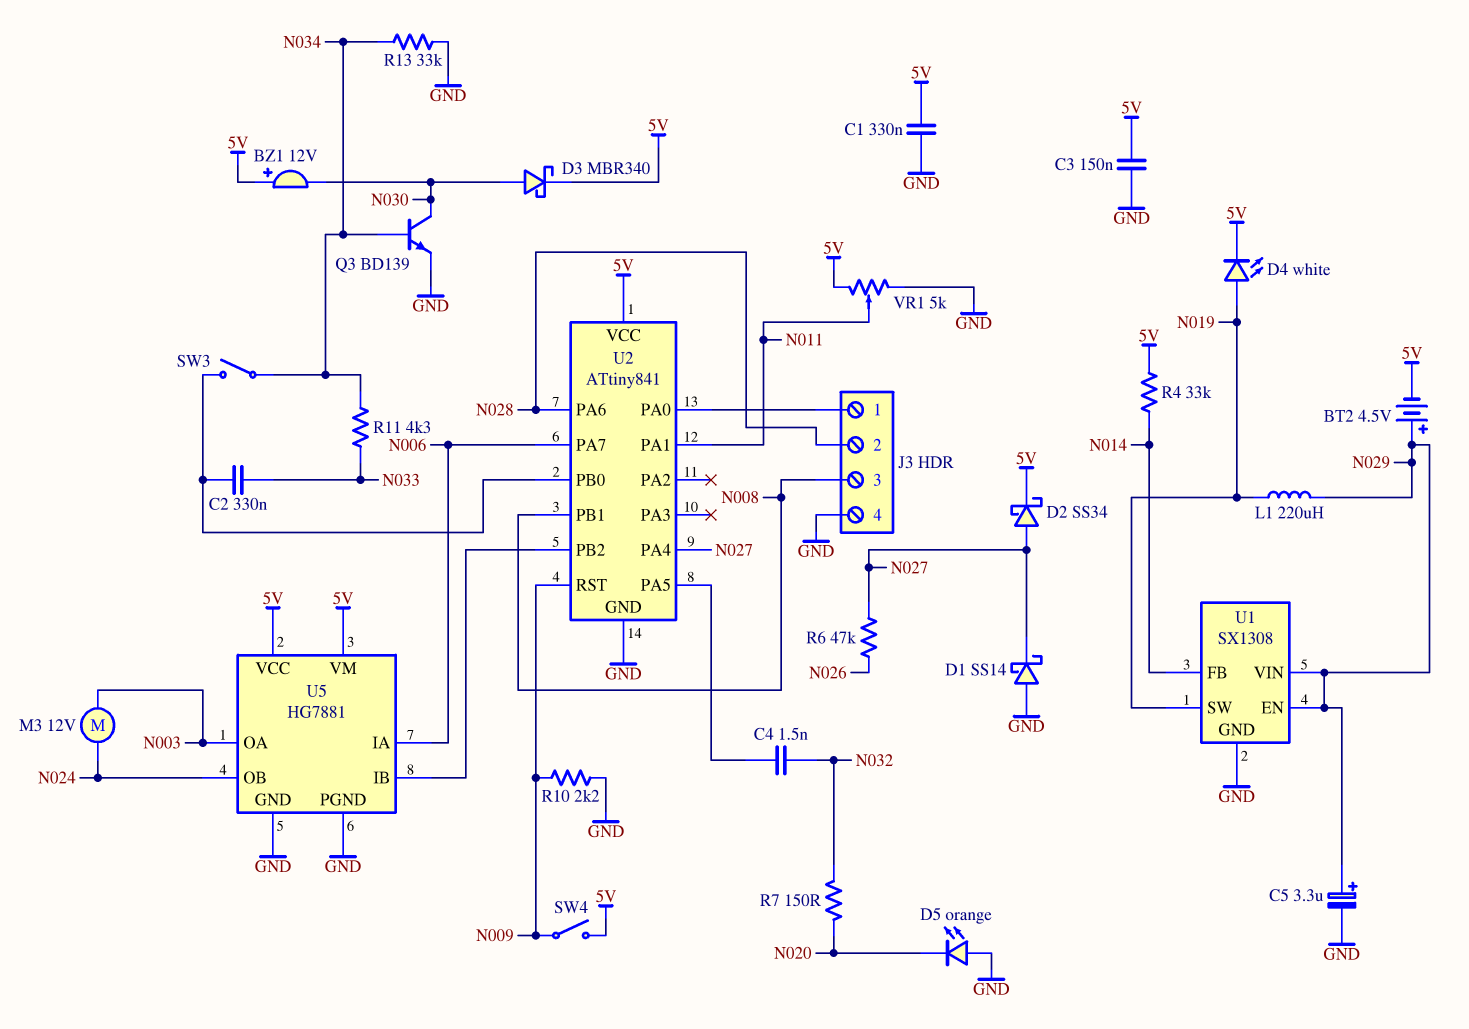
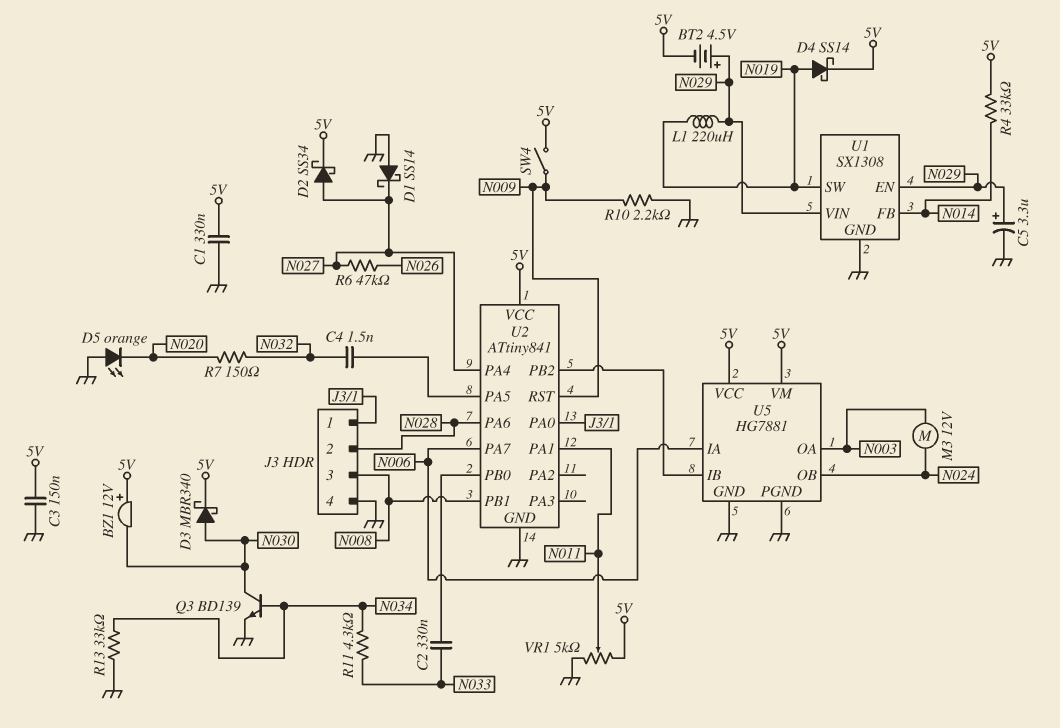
D4: LED white (A N019, K 5V) -> schottky SS14 (A N019, K 5V)
SW3: switch (N034, U2/PB0) -> none

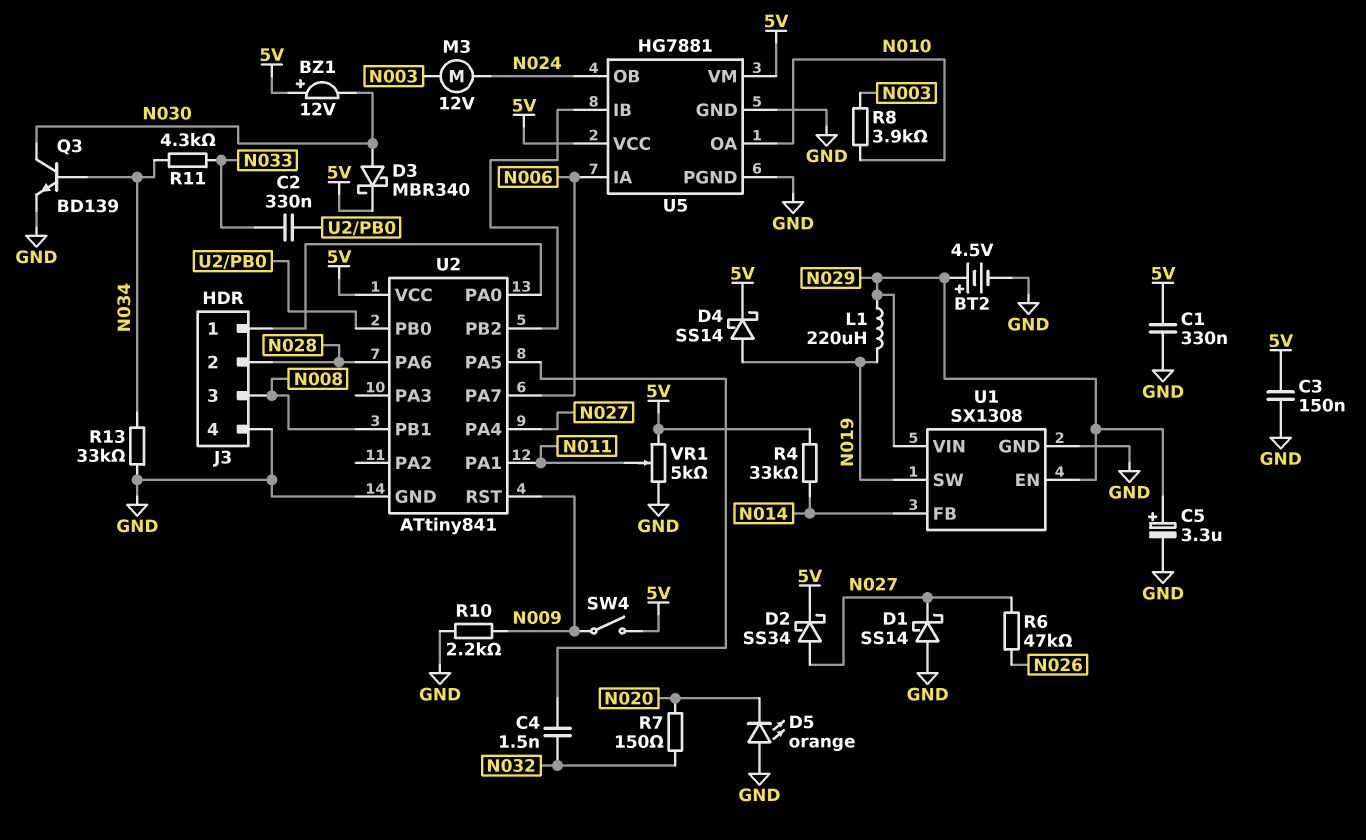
BT2: 4.5V (plus N029, minus 5V) -> 4.5V (plus N029, minus GND)
R8: none -> 3.9k (N003, N010)
U5 pin OA: N003 -> N010

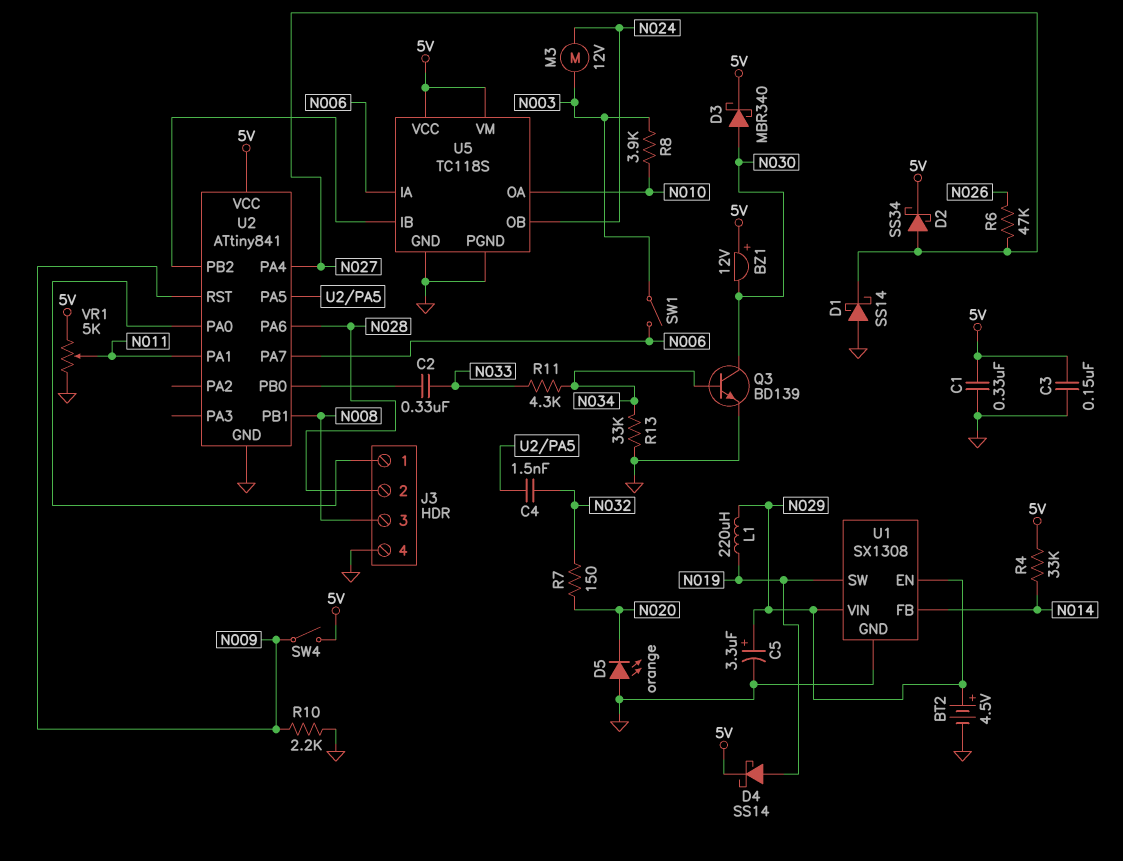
SW1: none -> switch (N003, N006)
U5: HG7881 -> TC118S

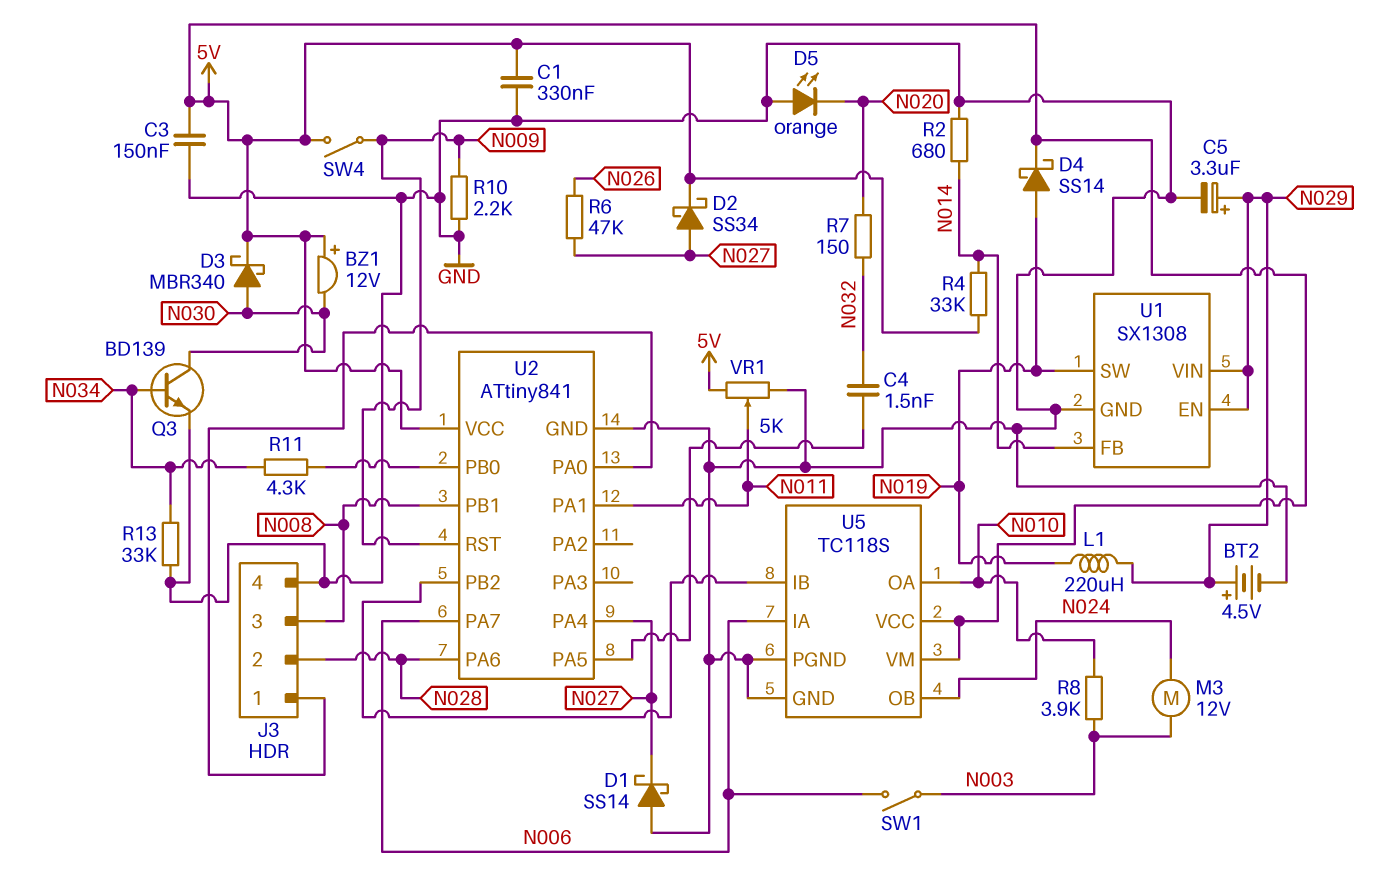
C2: 330nF (N033, U2/PB0) -> none
R2: none -> 680 (GND, N014)
R11: 4.3k (N033, N034) -> 4.3k (N034, U2/PB0)

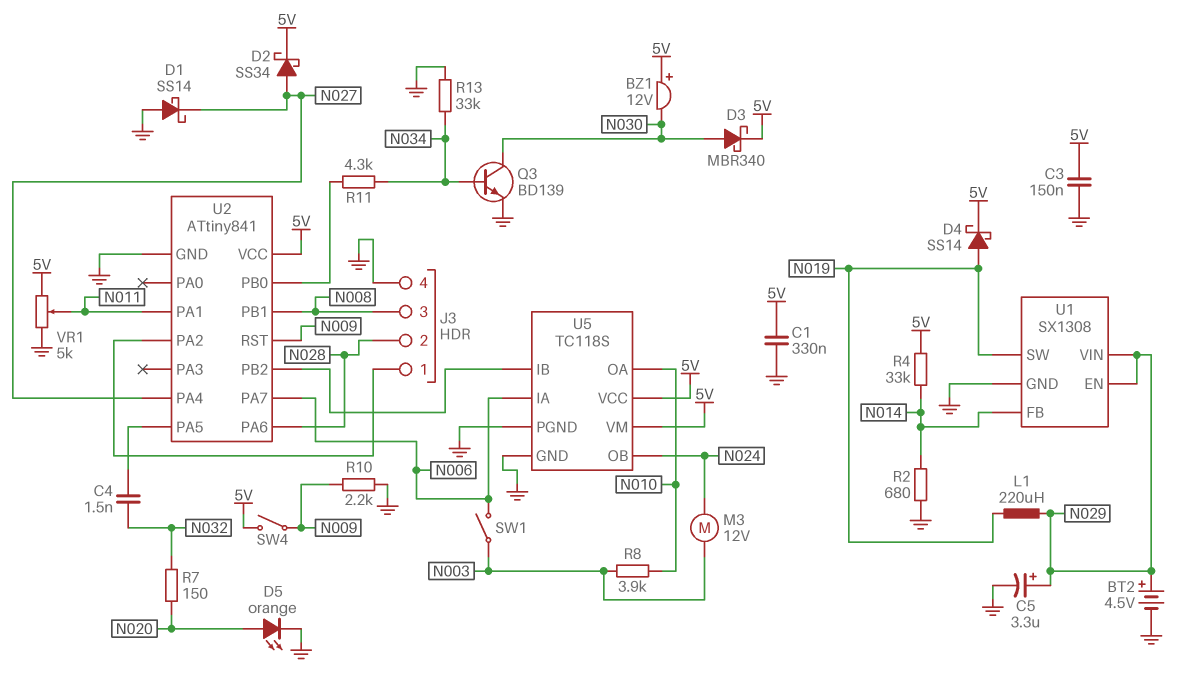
D5: LED orange (A GND, K N020) -> LED orange (A N020, K GND)
R6: 47k (N026, N027) -> none
U2 pin PA0: J3/1 -> none
U2 pin PA2: none -> J3/1

